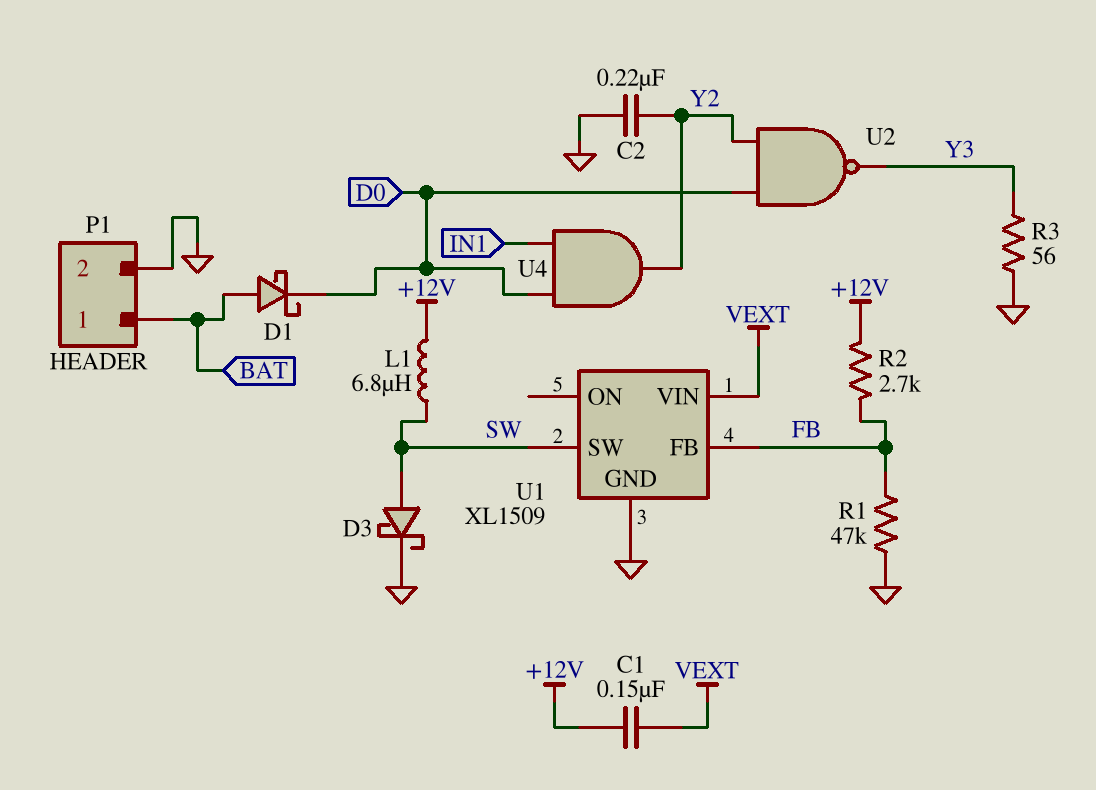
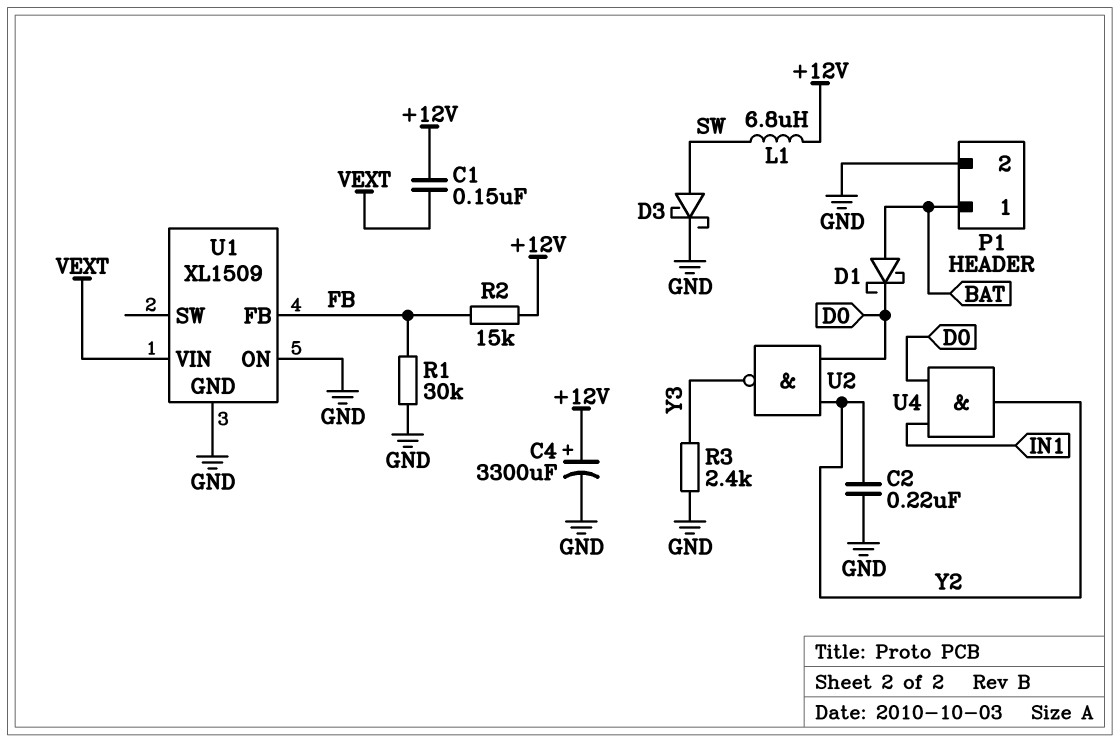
C4: none -> 3300uF (plus +12V, minus GND)
R1: 47k (FB, GND) -> 30k (FB, GND)
R2: 2.7k (+12V, FB) -> 15k (+12V, FB)
R3: 56 (GND, Y3) -> 2.4k (GND, Y3)
U1 pin ON: none -> GND
U1 pin SW: SW -> none

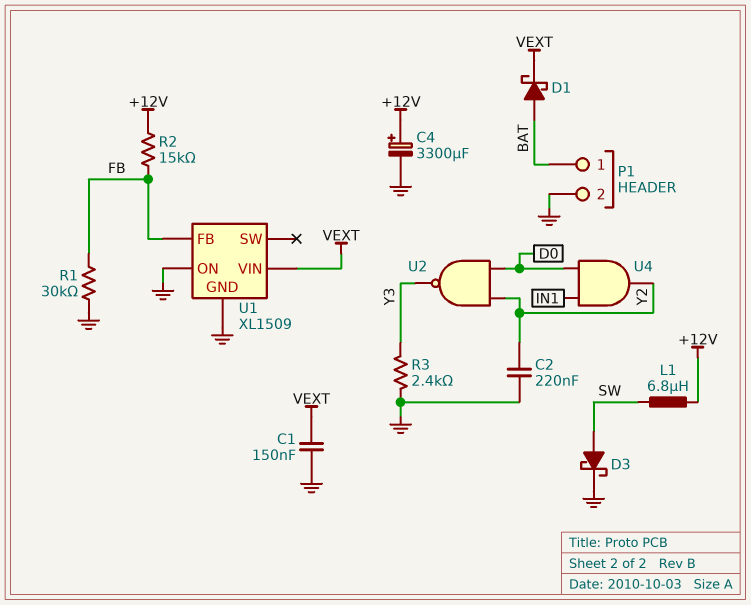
C1: 150nF (+12V, VEXT) -> 150nF (GND, VEXT)
D1: schottky (A BAT, K D0) -> schottky (A BAT, K VEXT)

